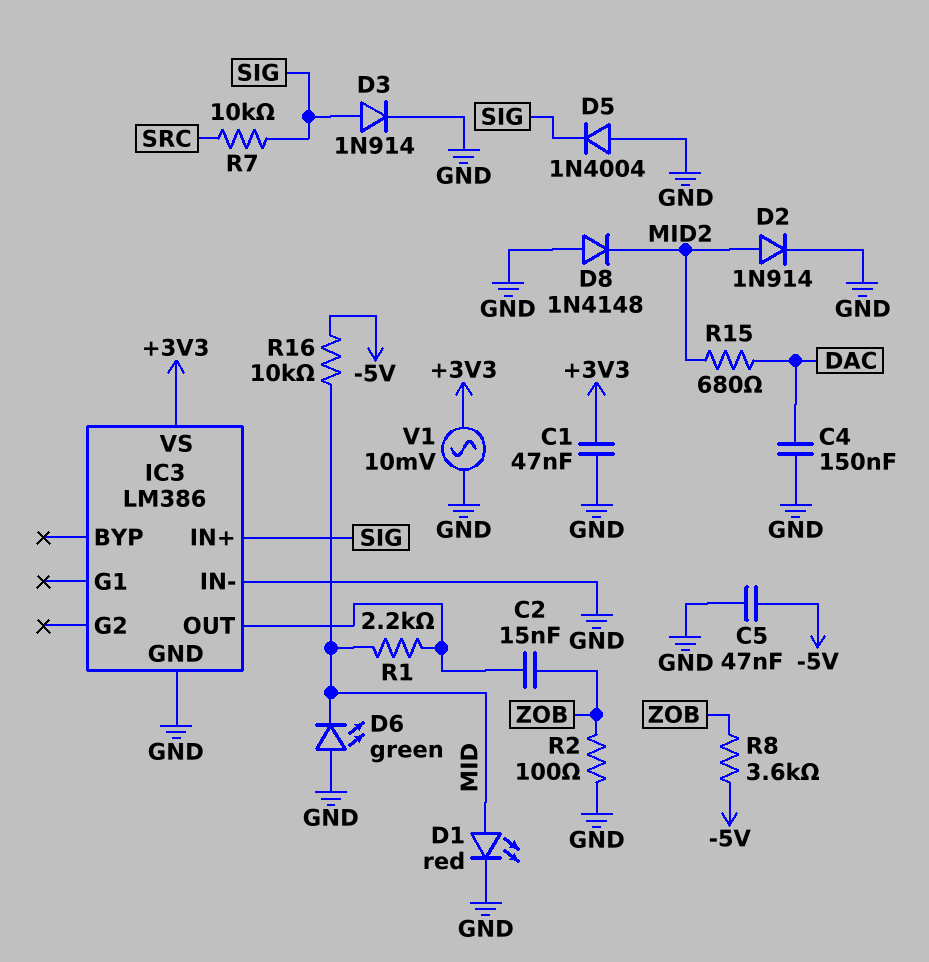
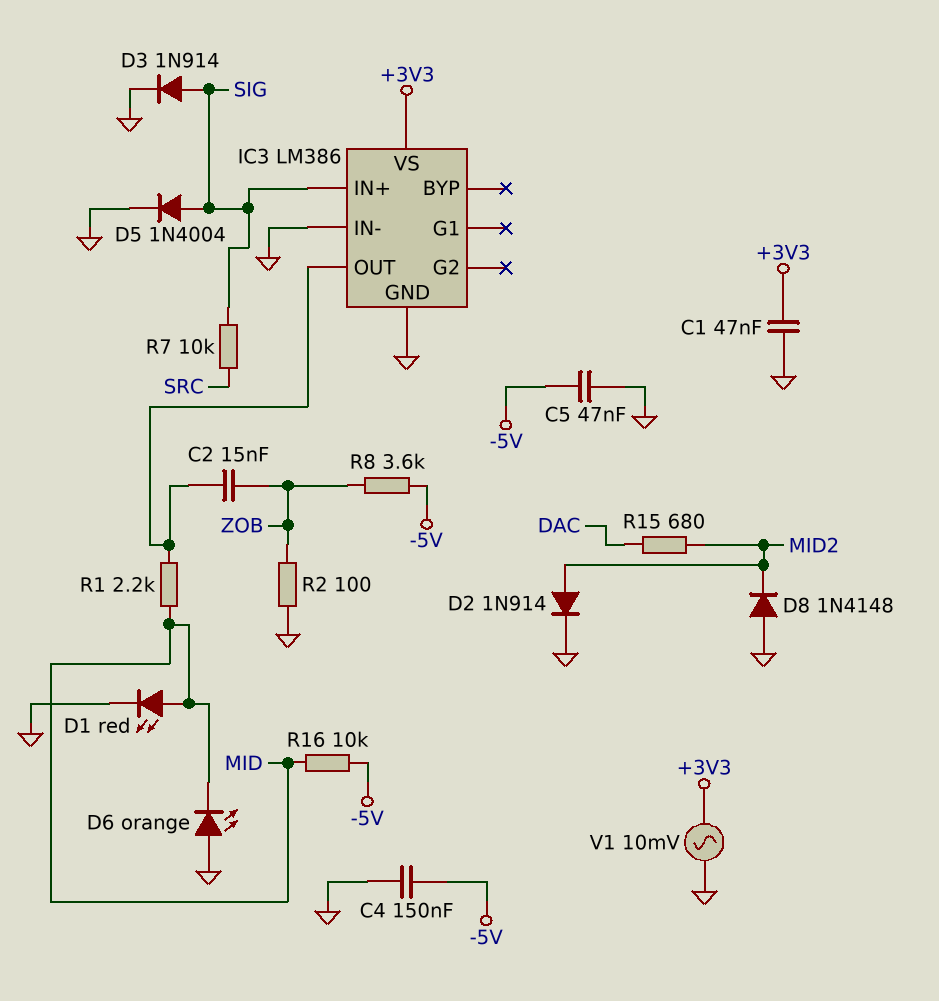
C4: 150nF (DAC, GND) -> 150nF (-5V, GND)
D5: diode 1N4004 (A GND, K SIG) -> diode 1N4004 (A SIG, K GND)
D6: LED green (A GND, K MID) -> LED orange (A GND, K MID)

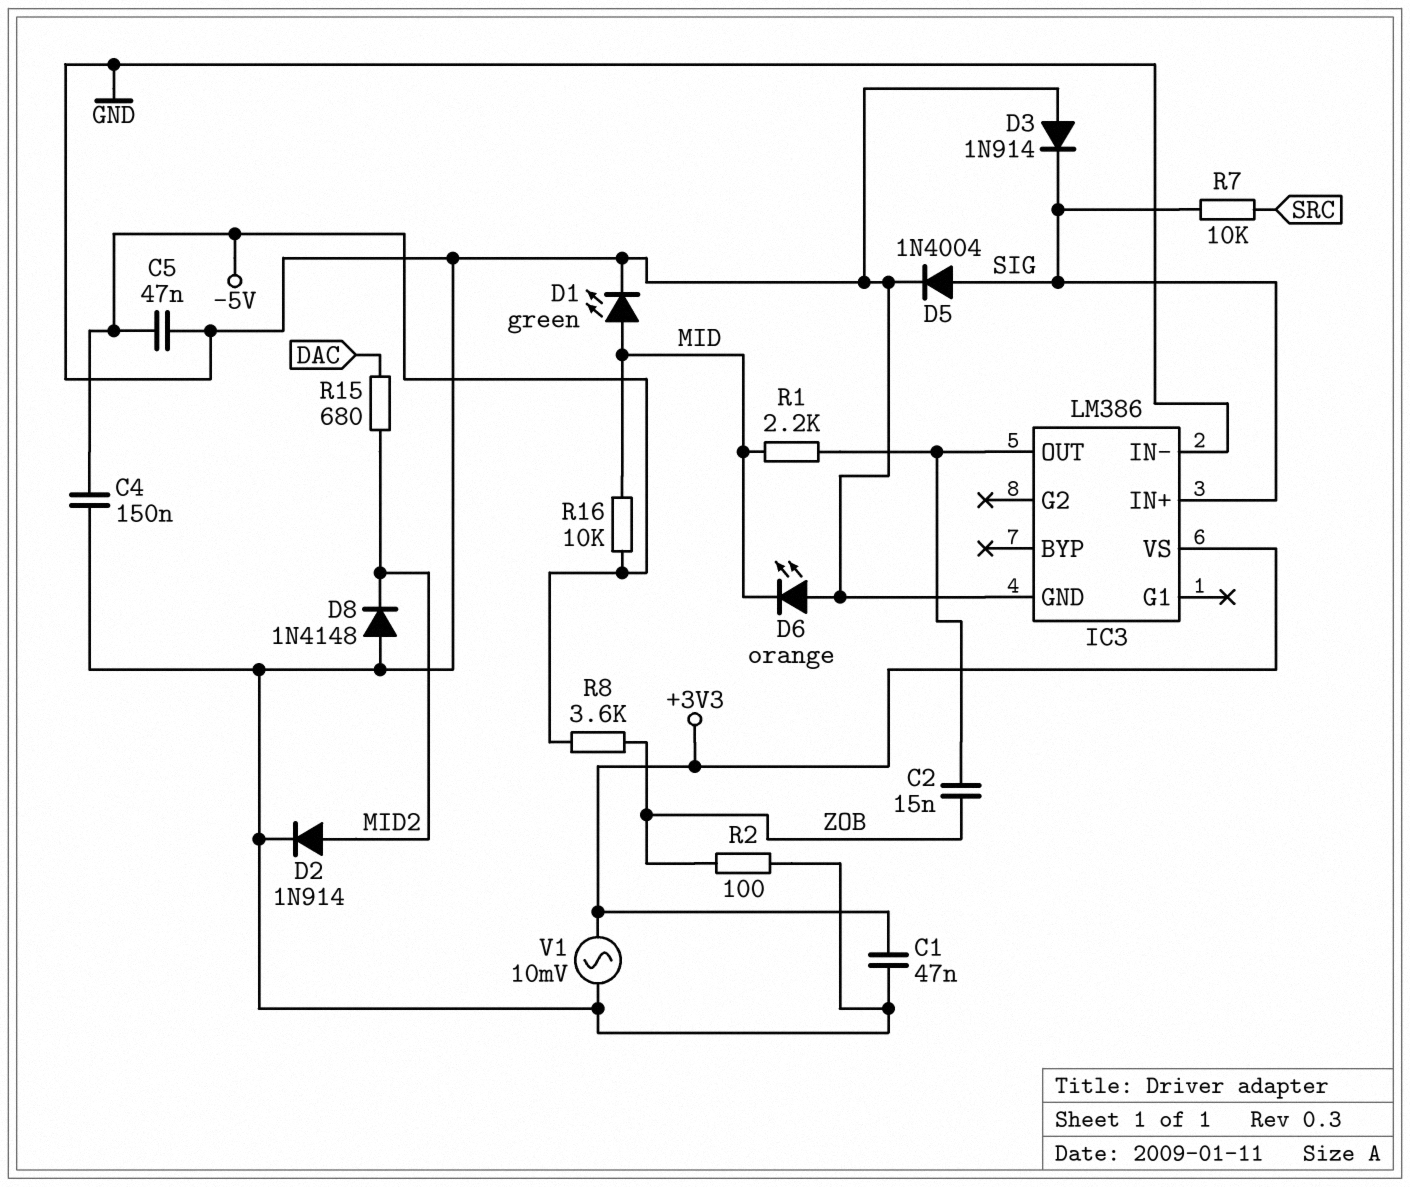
D1: LED red (A MID, K GND) -> LED green (A MID, K GND)
D3: diode 1N914 (A SIG, K GND) -> diode 1N914 (A GND, K SIG)

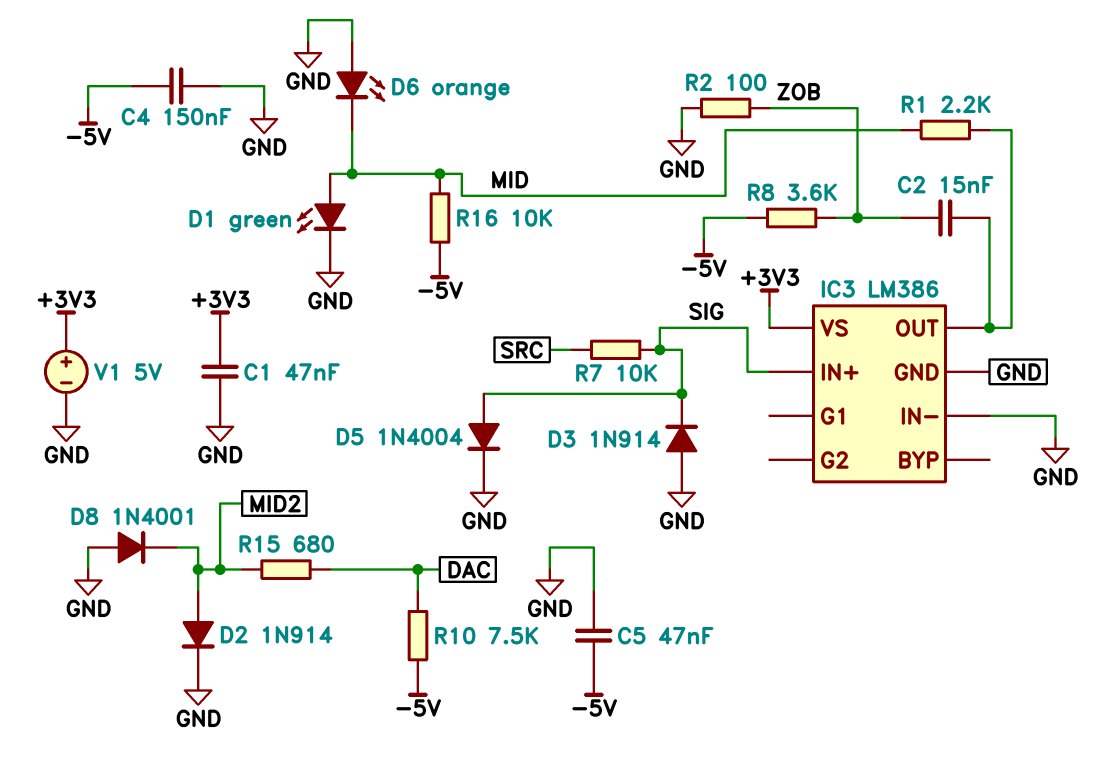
D8: diode 1N4148 (A GND, K MID2) -> diode 1N4001 (A GND, K MID2)
R10: none -> 7.5k (-5V, DAC)
V1: AC 10mV (+3V3, GND) -> 5V (plus +3V3, minus GND)

